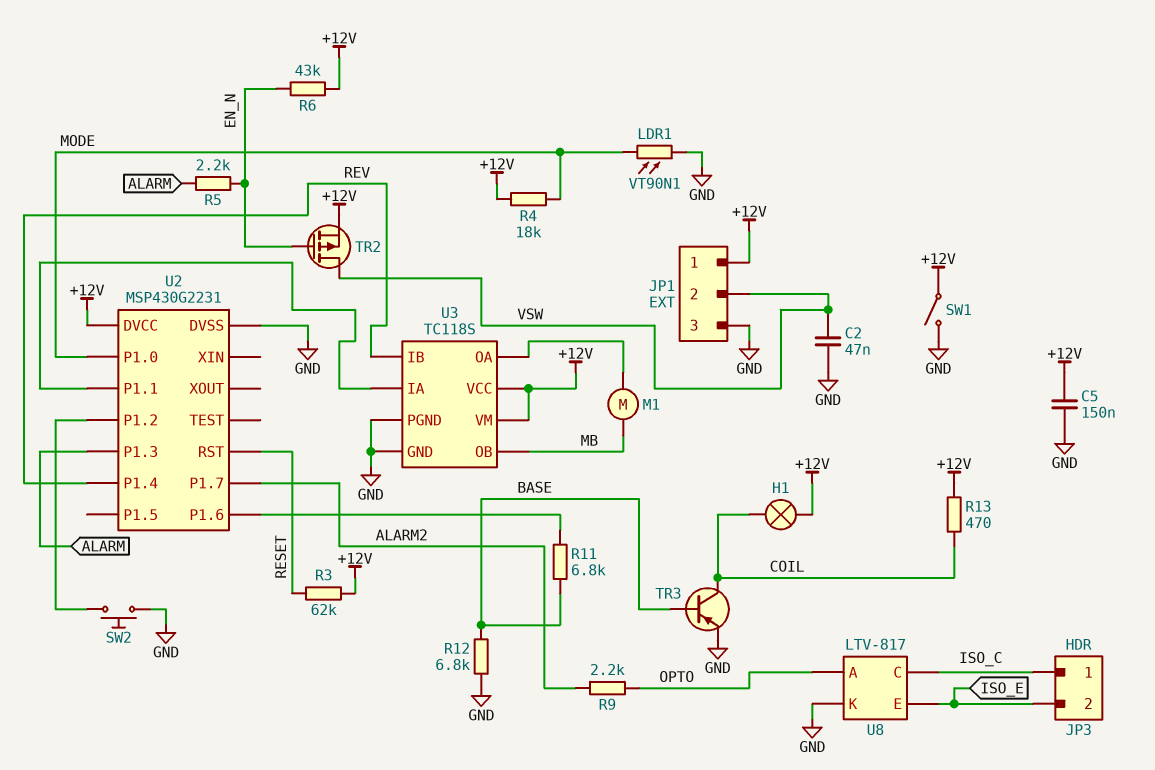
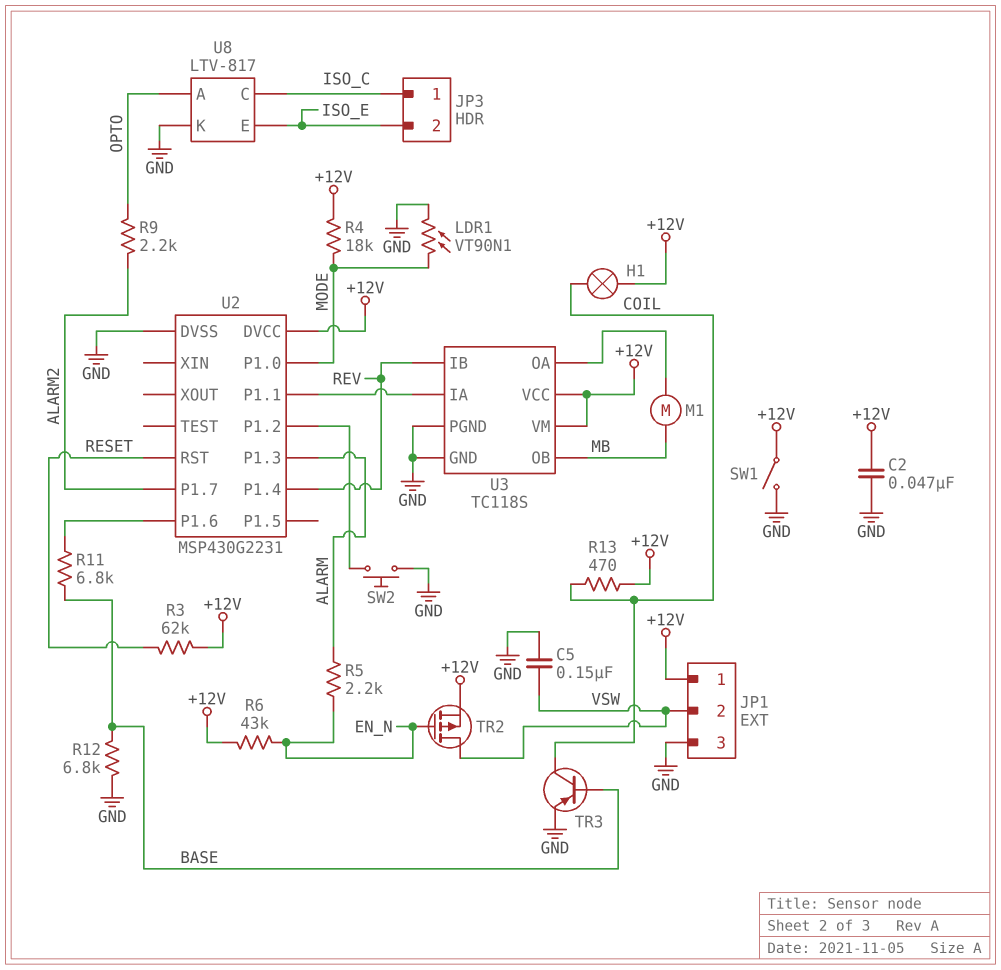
C2: 47nF (GND, VSW) -> 47nF (+12V, GND)
C5: 150nF (+12V, GND) -> 150nF (GND, VSW)

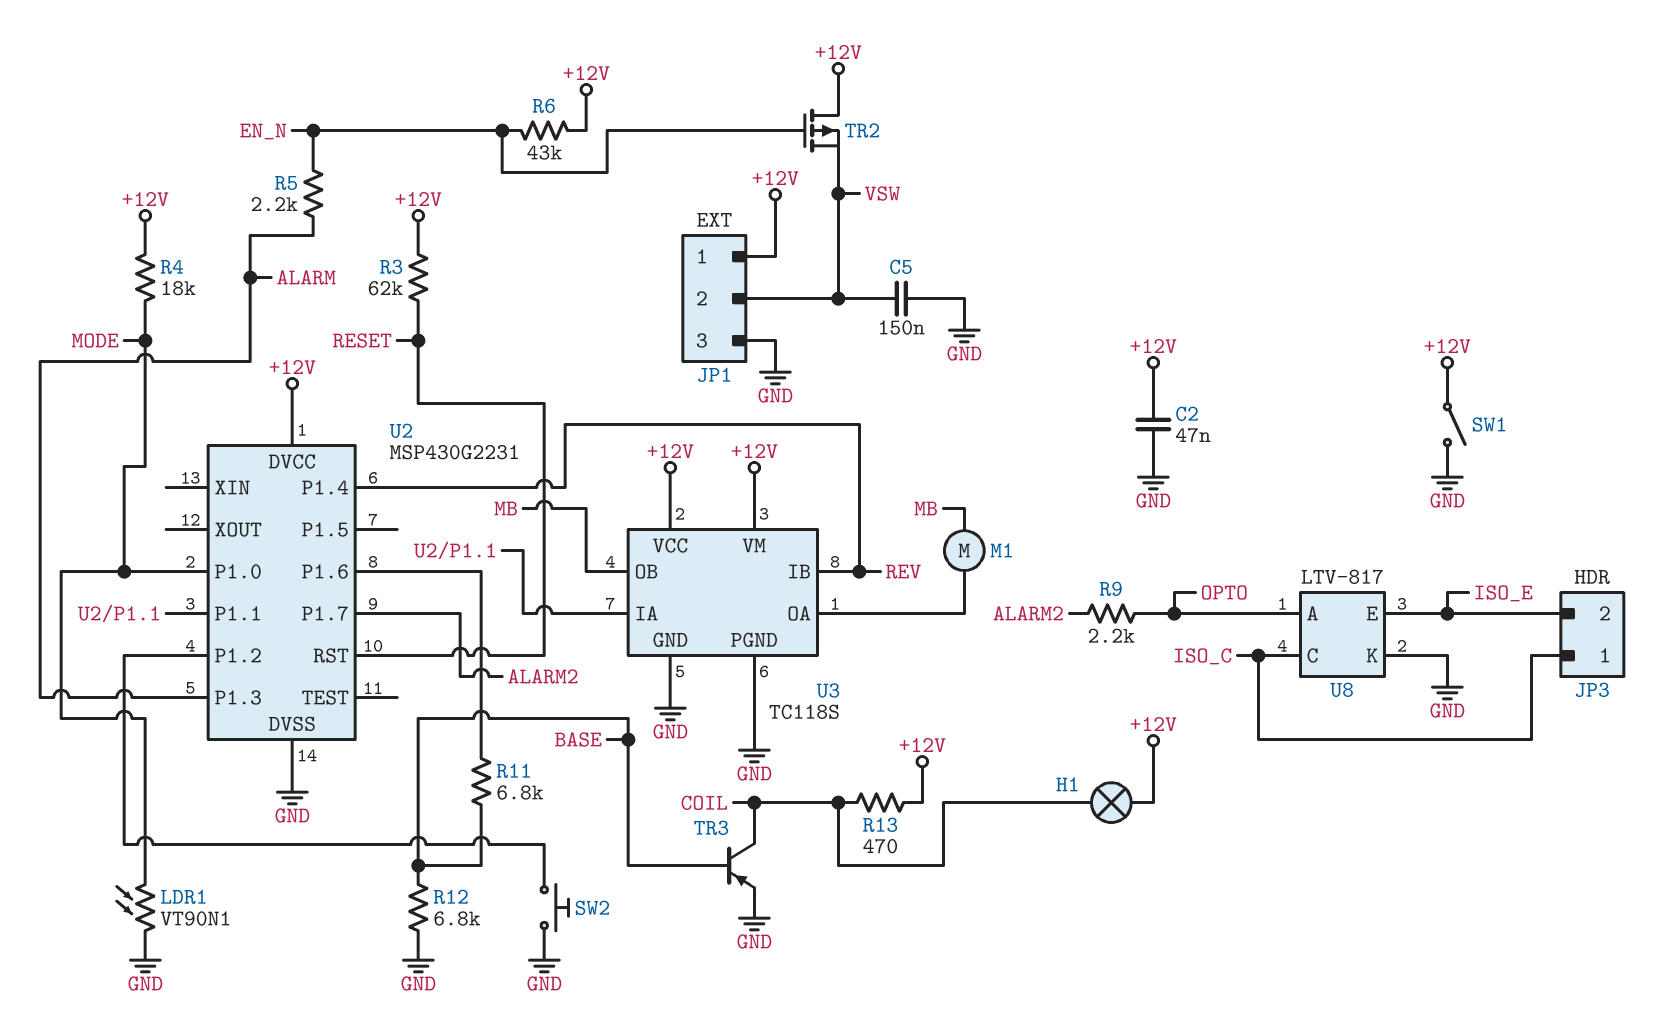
TR2: PMOS (G EN_N, D VSW, S +12V) -> PMOS (G EN_N, D +12V, S VSW)

